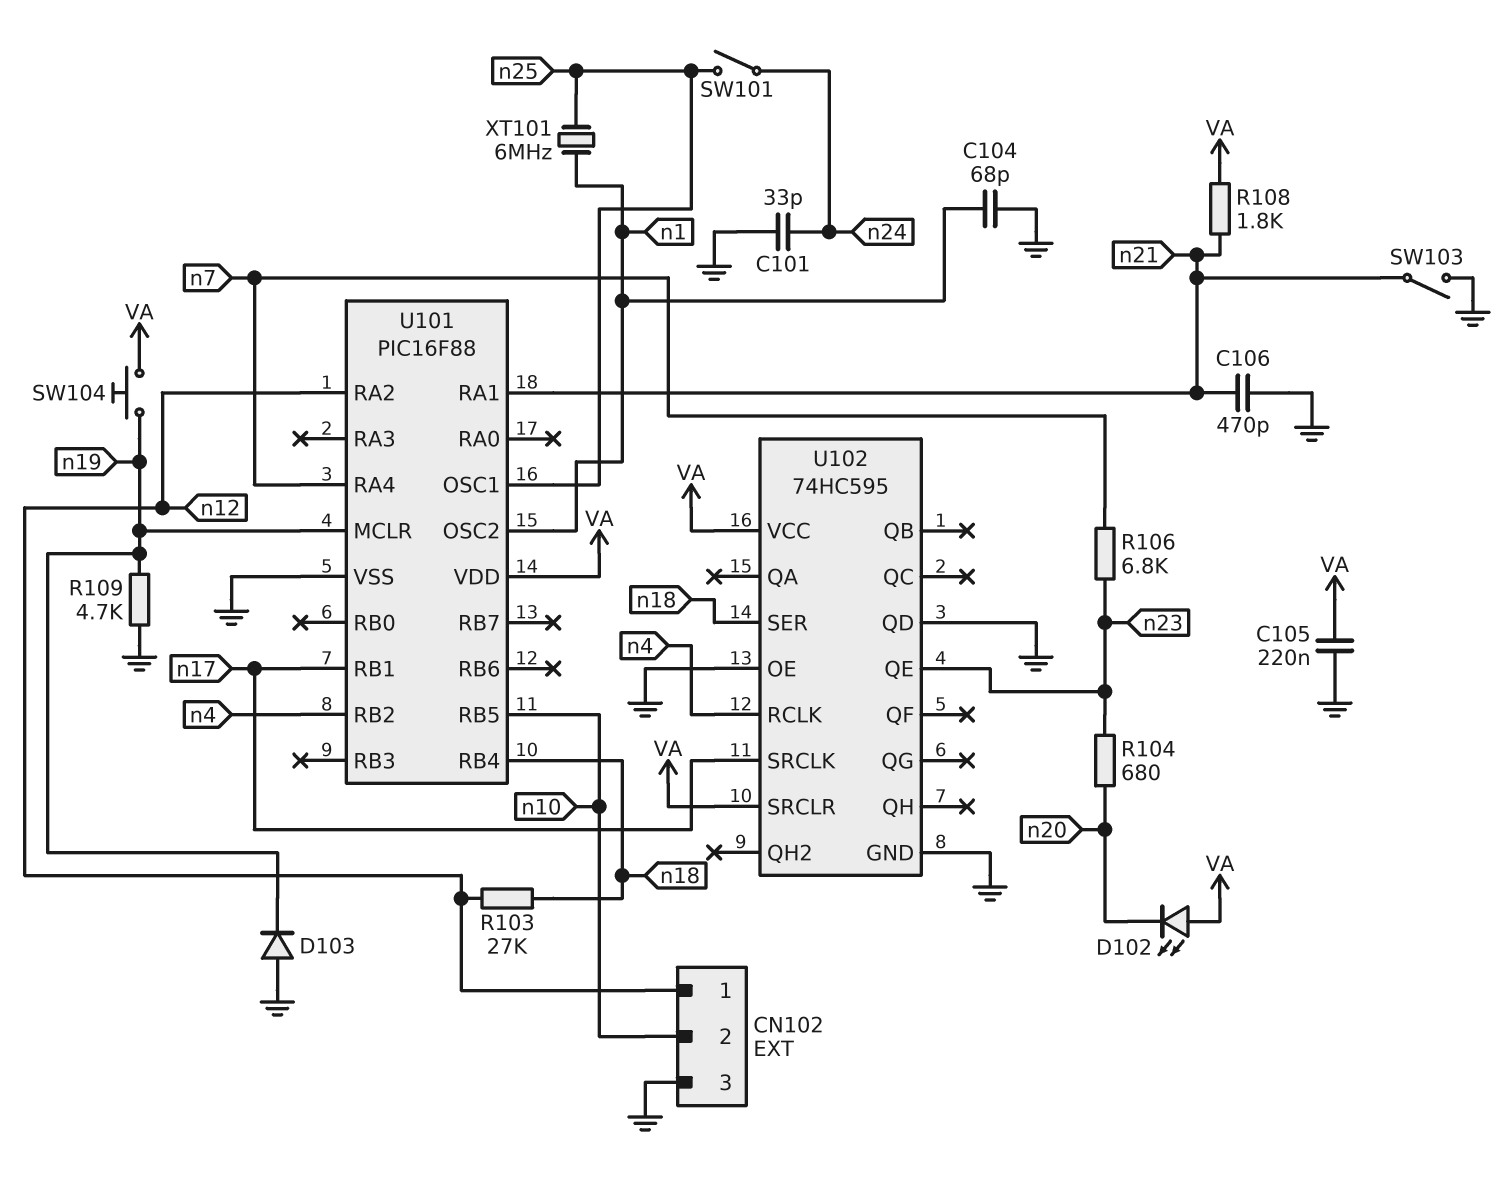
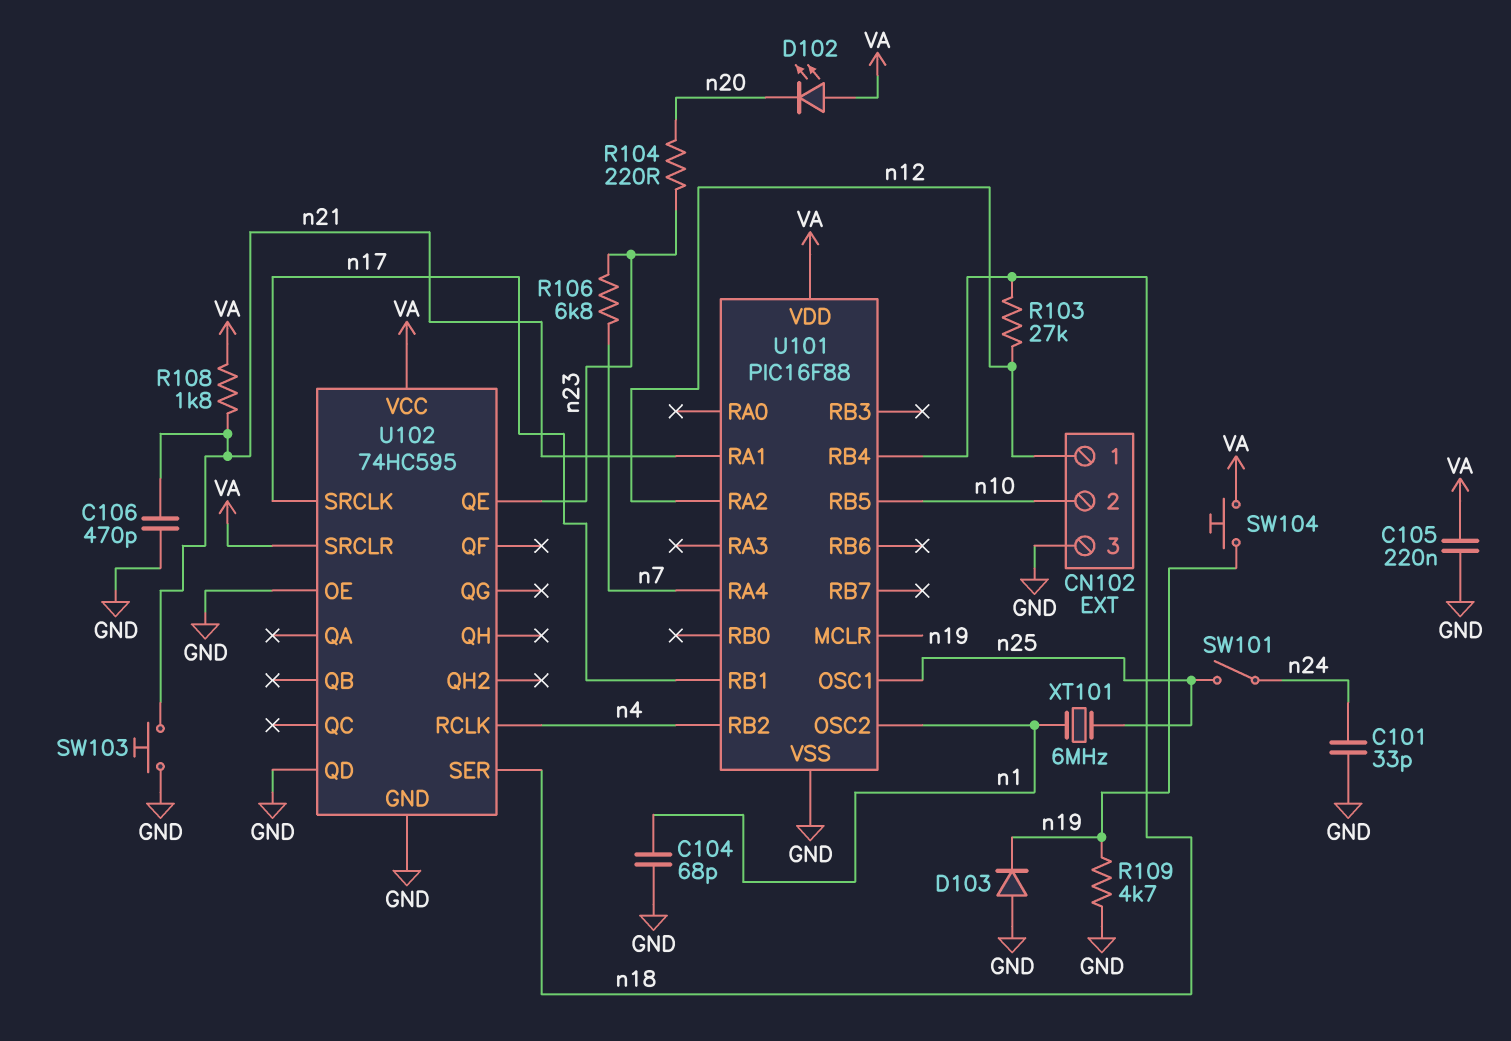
R104: 680 (n20, n23) -> 220 (n20, n23)
SW103: switch (GND, n21) -> button (GND, n21)

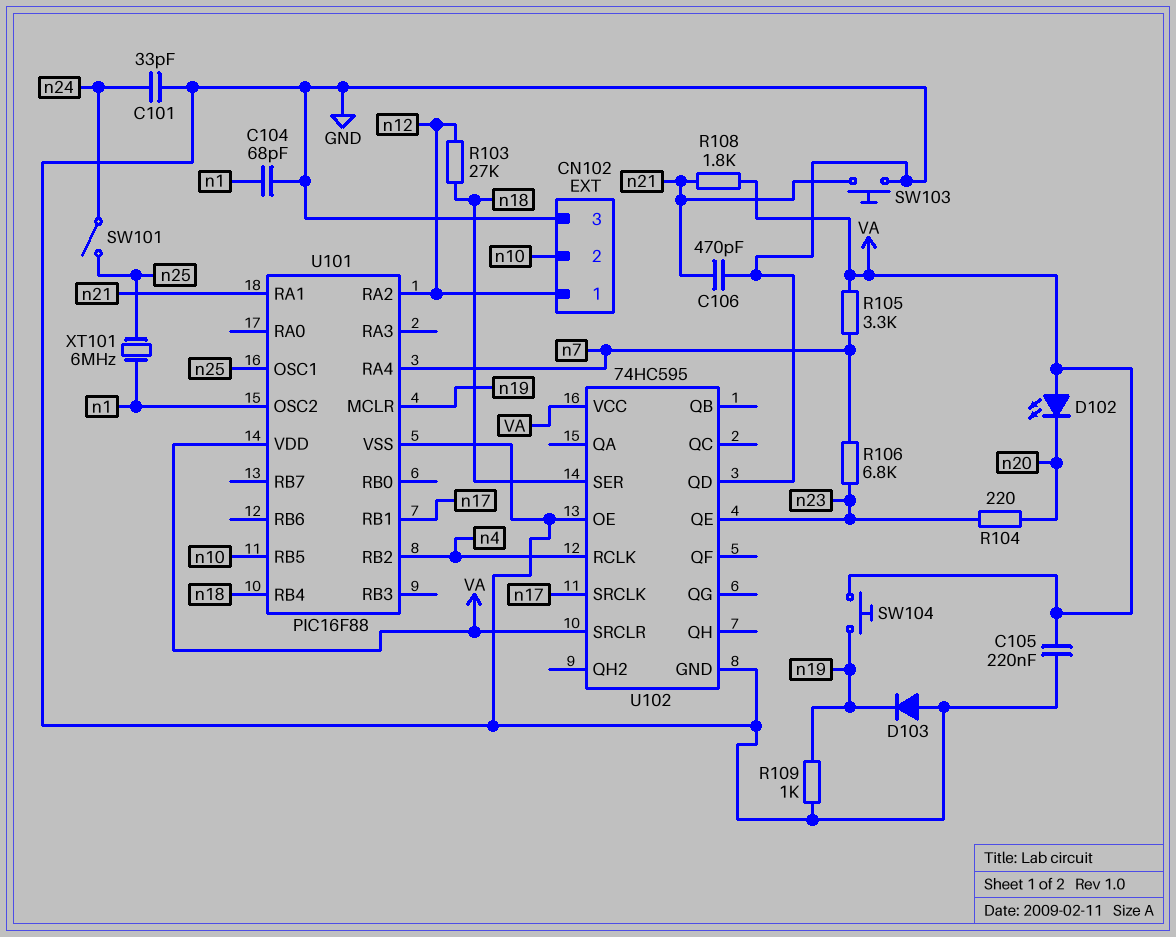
R105: none -> 3.3k (VA, n7)
R109: 4.7k (GND, n19) -> 1k (GND, n19)

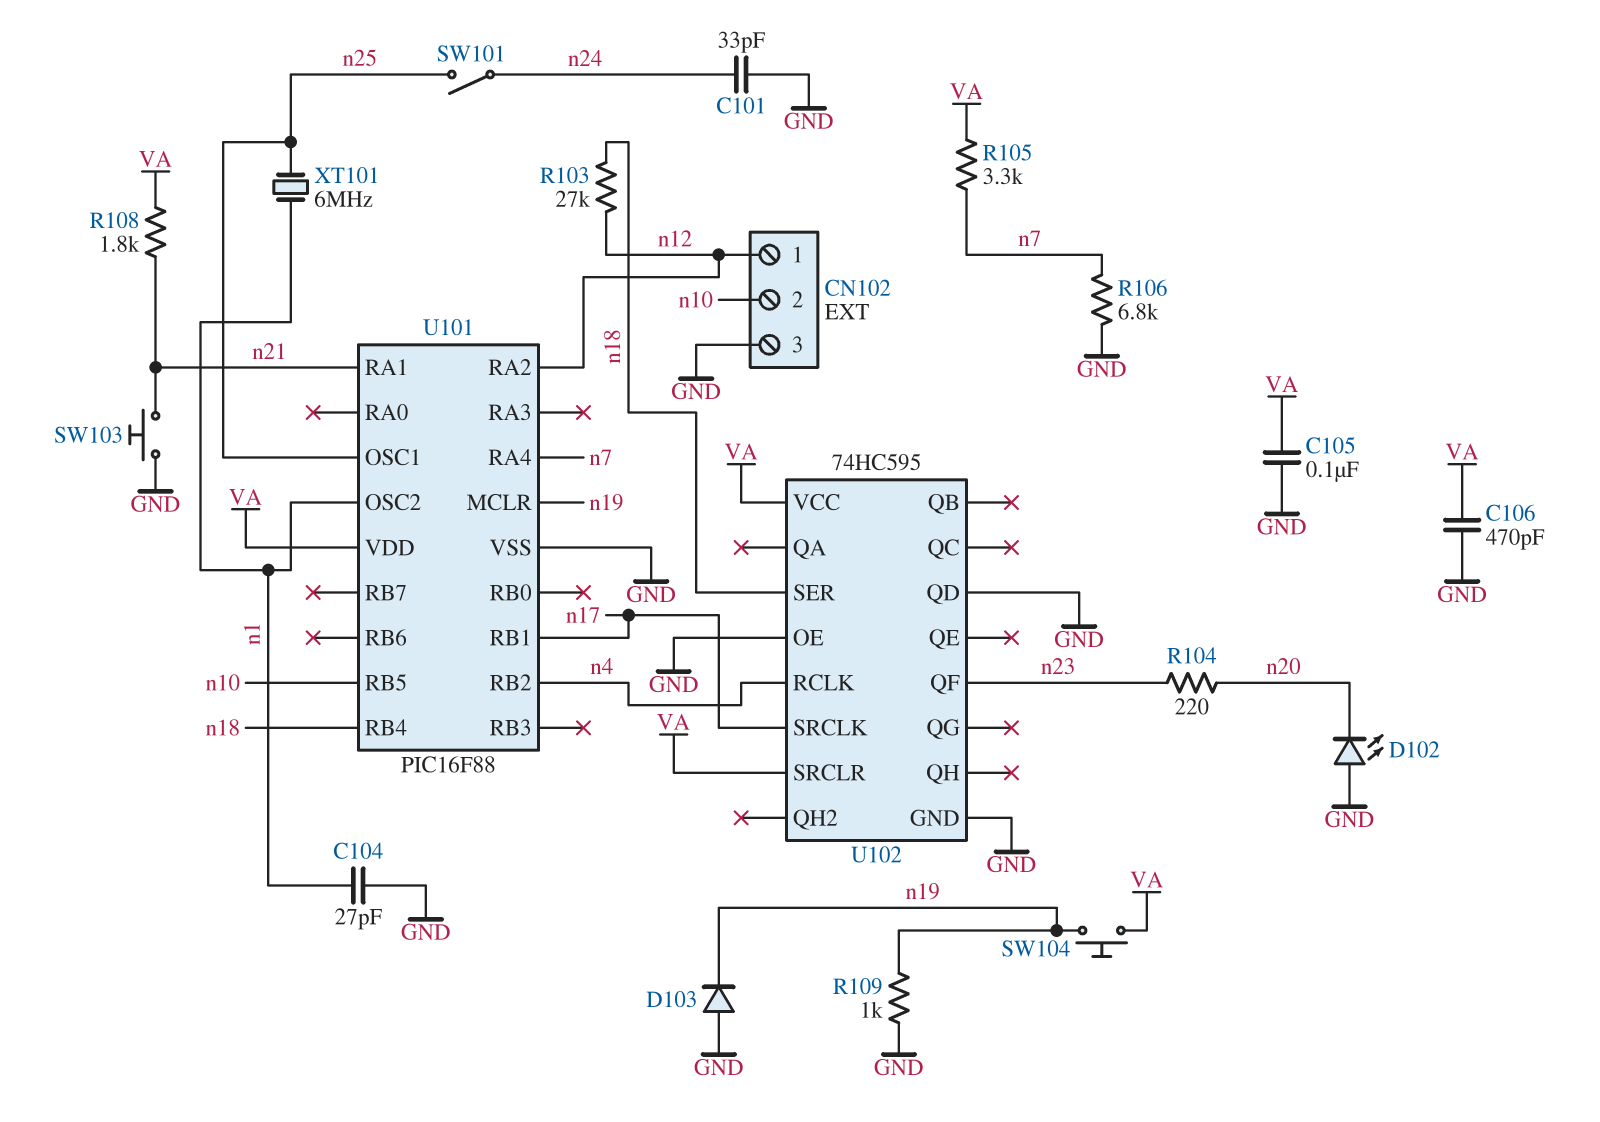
C104: 68pF (GND, n1) -> 27pF (GND, n1)
C105: 220nF (GND, VA) -> 100nF (GND, VA)
C106: 470pF (GND, n21) -> 470pF (GND, VA)
D102: LED (A VA, K n20) -> LED (A GND, K n20)
R106: 6.8k (n7, n23) -> 6.8k (GND, n7)
U102 pin QE: n23 -> none
U102 pin QF: none -> n23

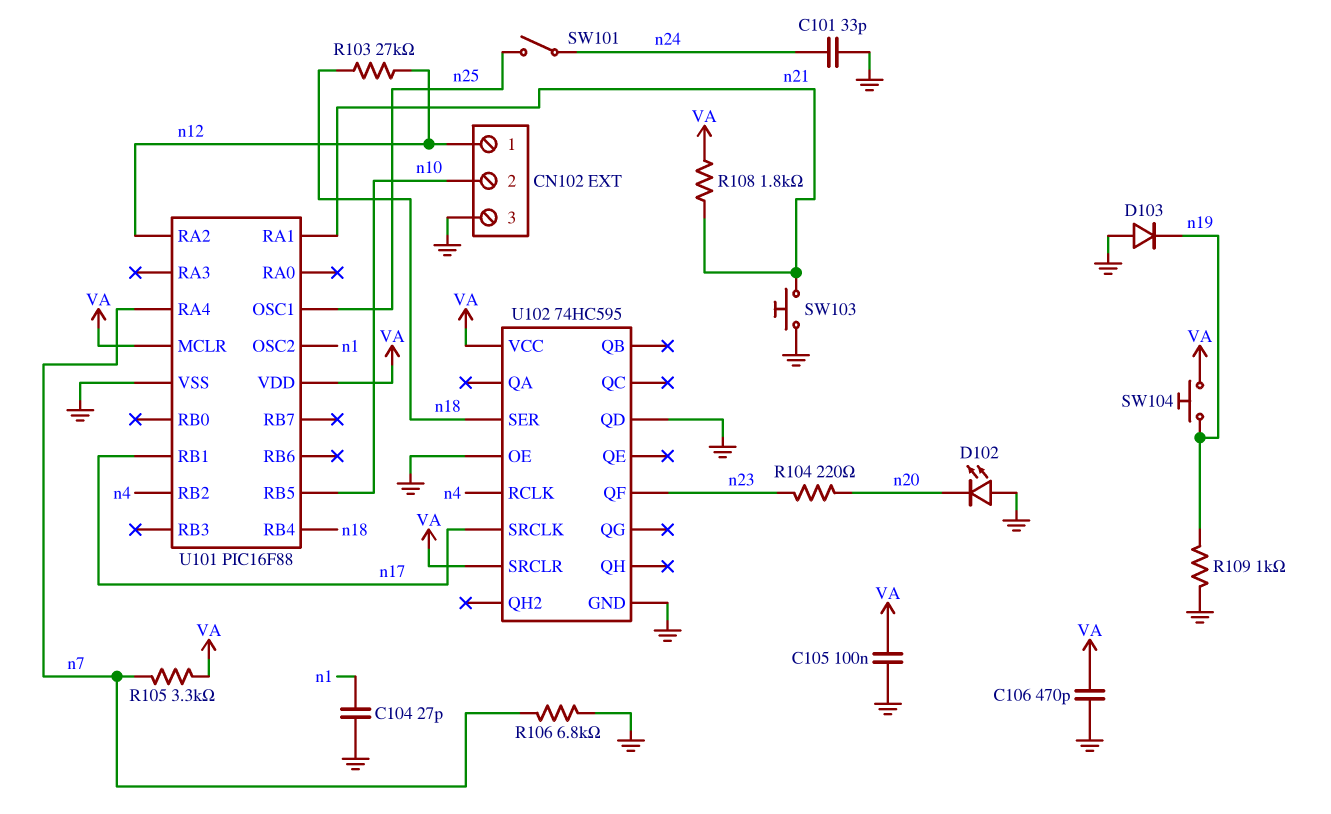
U101 pin MCLR: n19 -> VA
XT101: 6MHz (n1, n25) -> none

